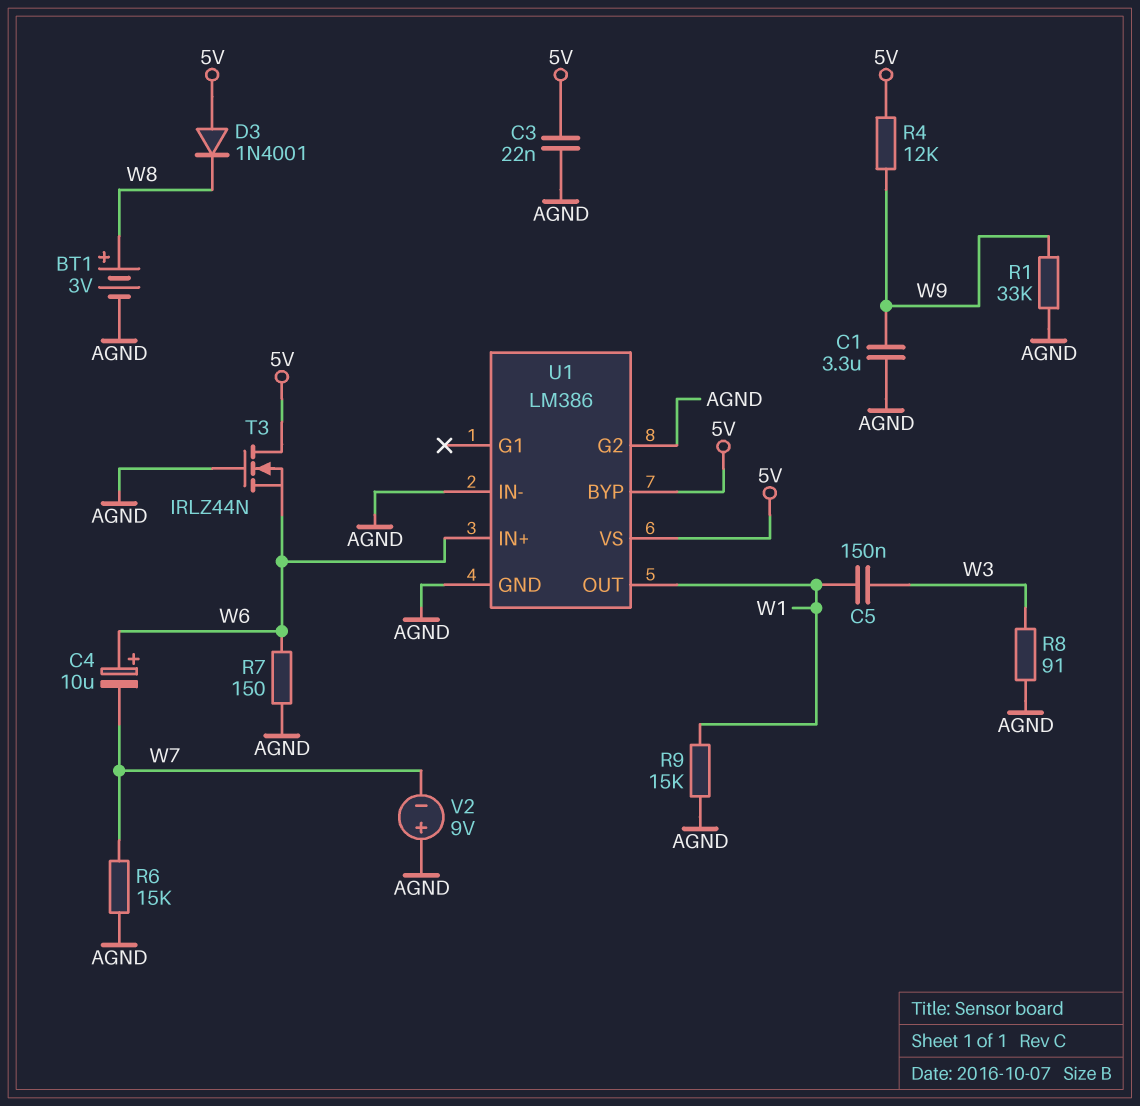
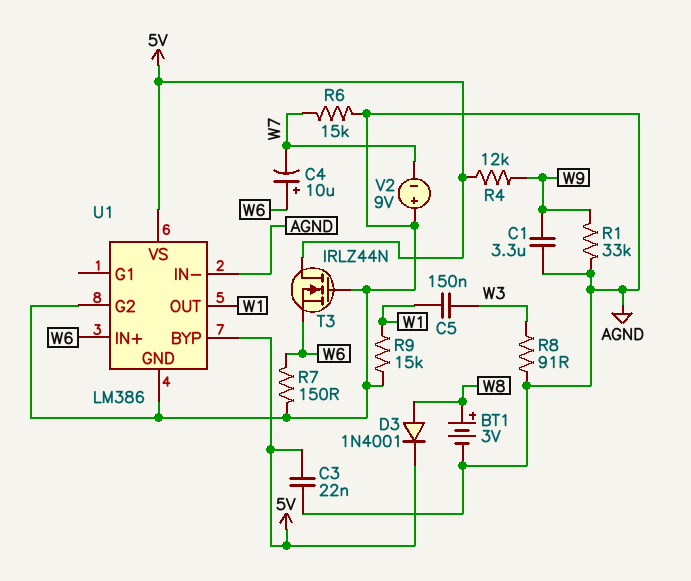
D3: diode 1N4001 (A 5V, K W8) -> diode 1N4001 (A W8, K 5V)

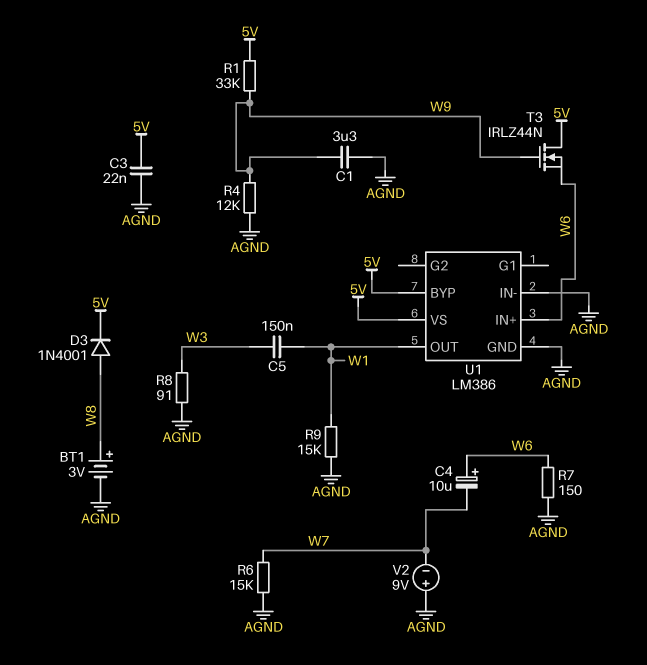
R1: 33k (AGND, W9) -> 33k (5V, W9)
R4: 12k (5V, W9) -> 12k (AGND, W9)
T3: NMOS IRLZ44N (G AGND, D 5V, S W6) -> NMOS IRLZ44N (G W9, D 5V, S W6)
U1 pin G2: AGND -> none

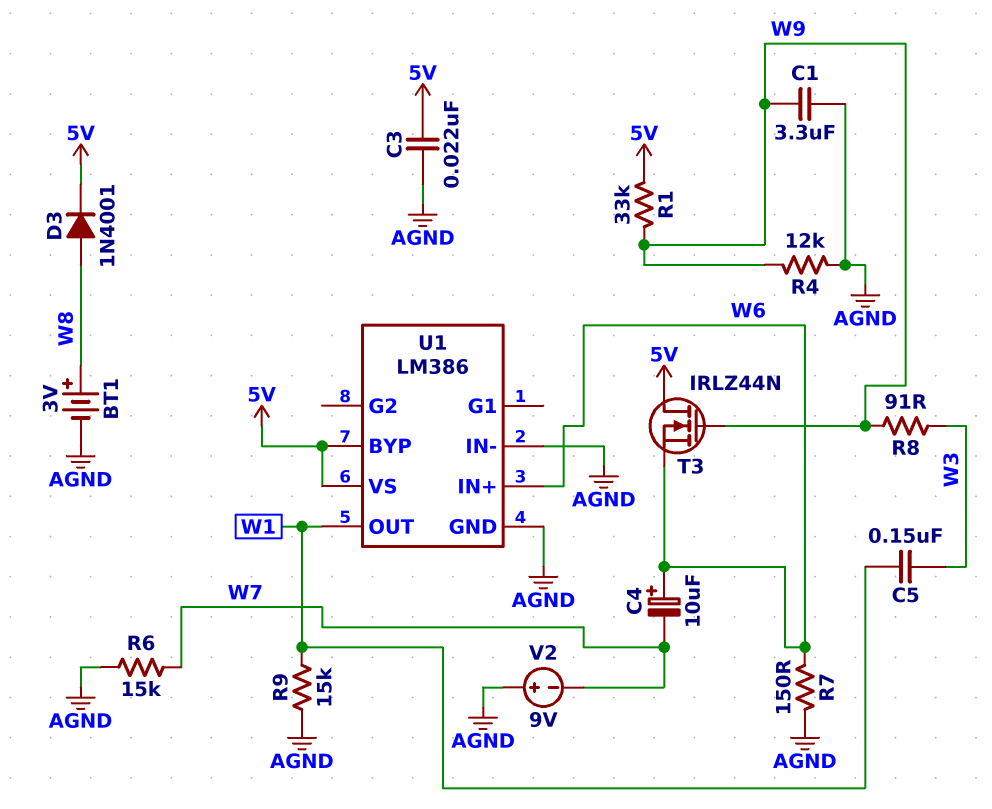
R8: 91 (AGND, W3) -> 91 (W3, W9)

